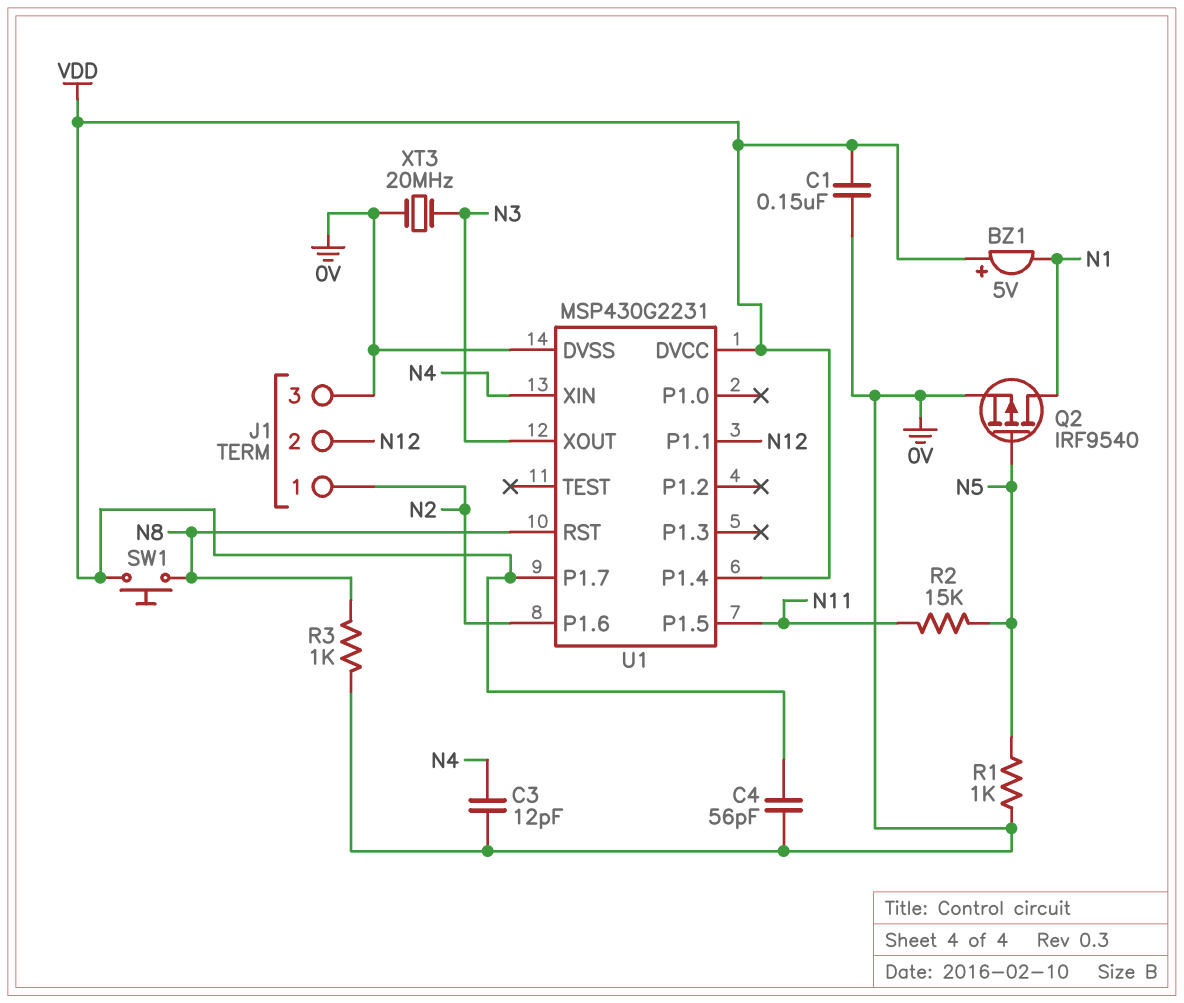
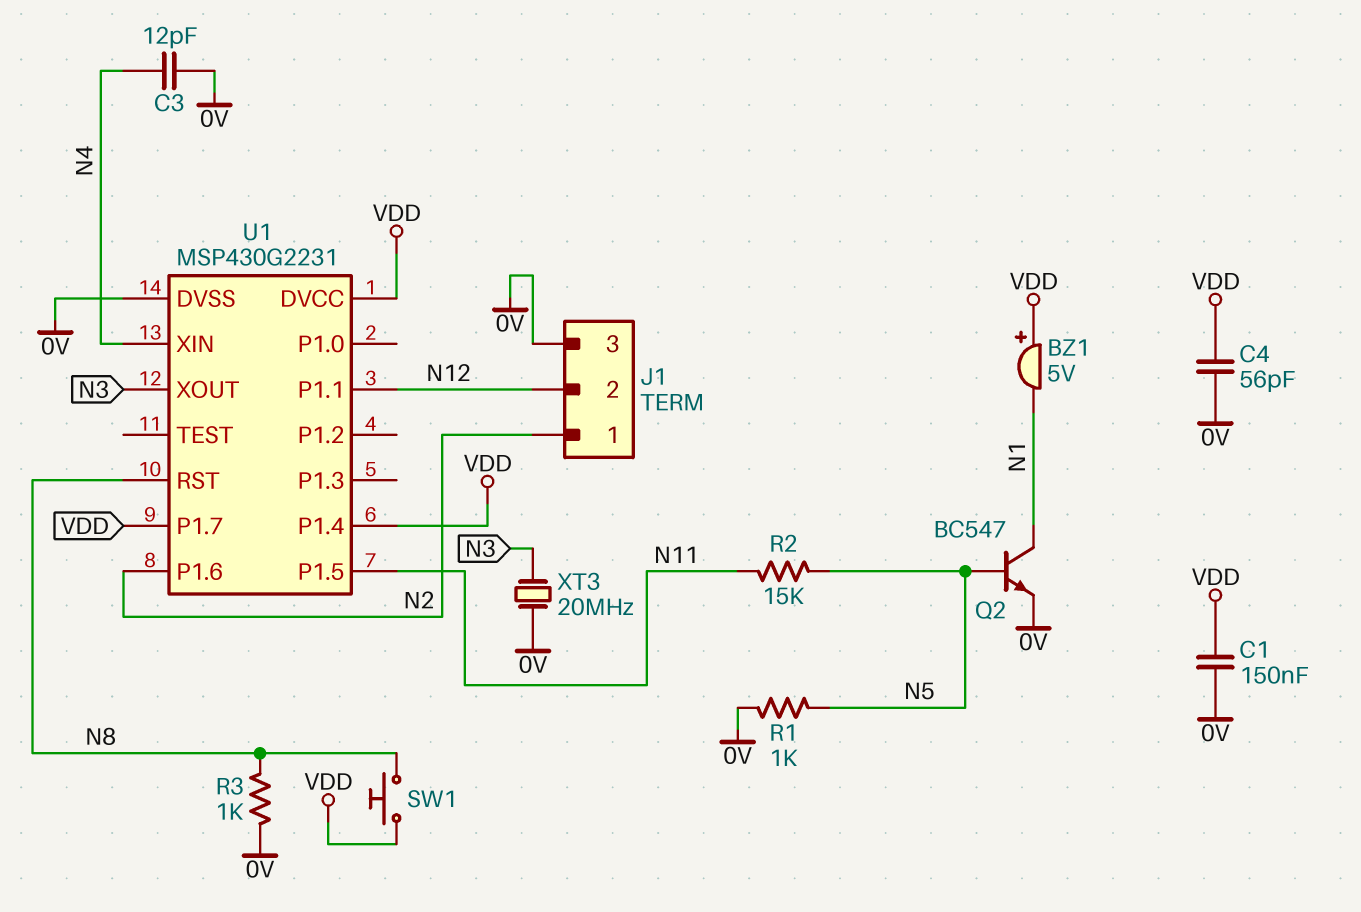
Q2: PMOS IRF9540 (G N5, D N1, S 0V) -> NPN BC547 (B N5, C N1, E 0V)

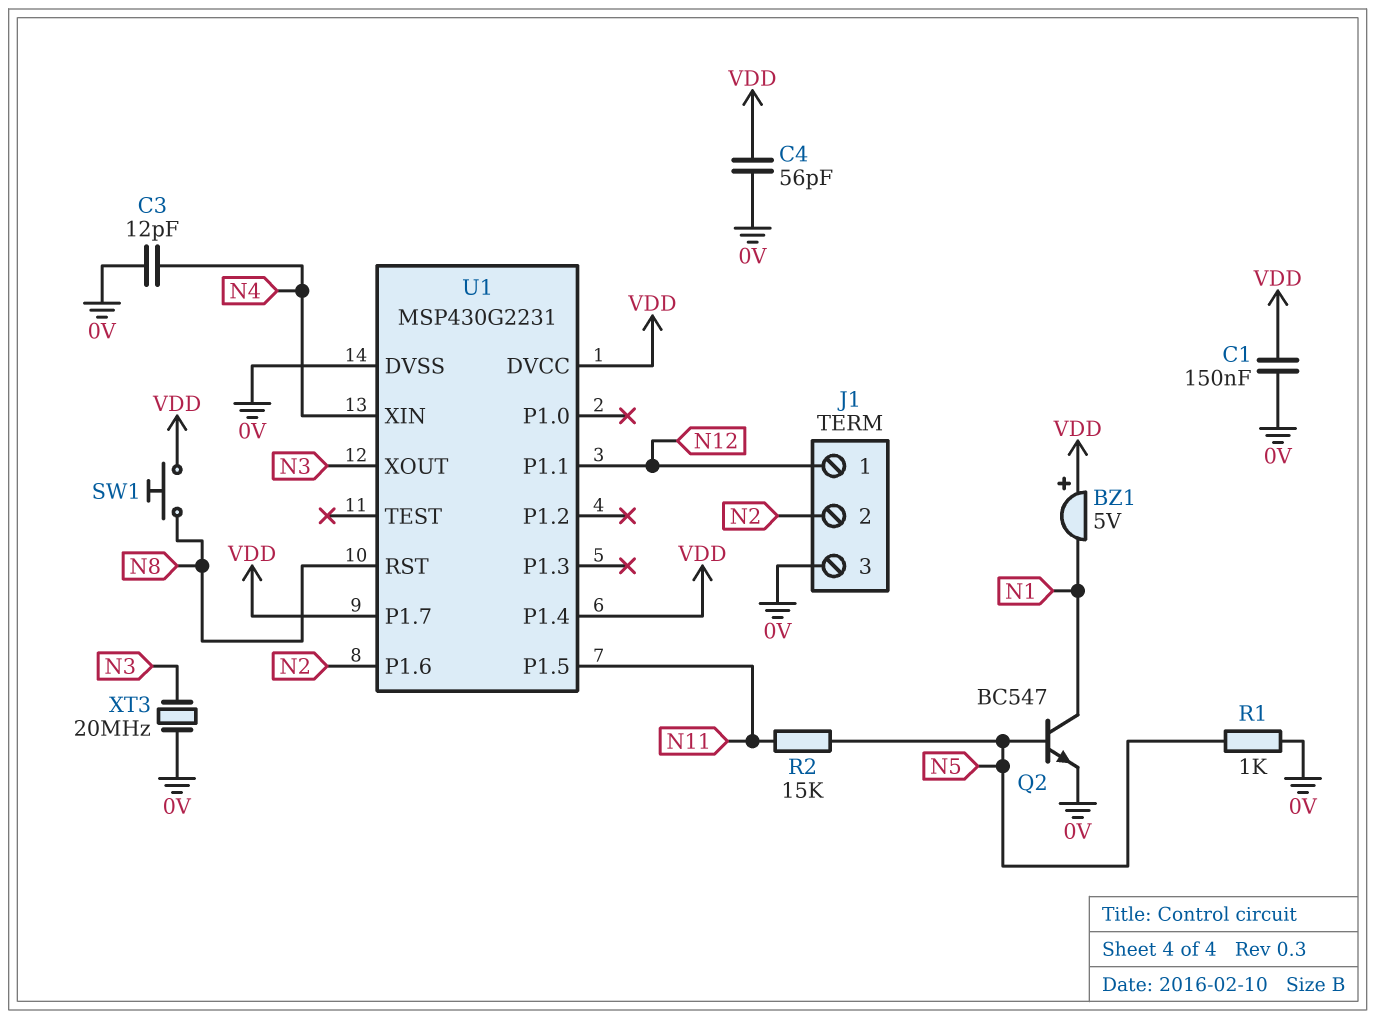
J1 pin 1: N2 -> N12
J1 pin 2: N12 -> N2
R3: 1k (0V, N8) -> none

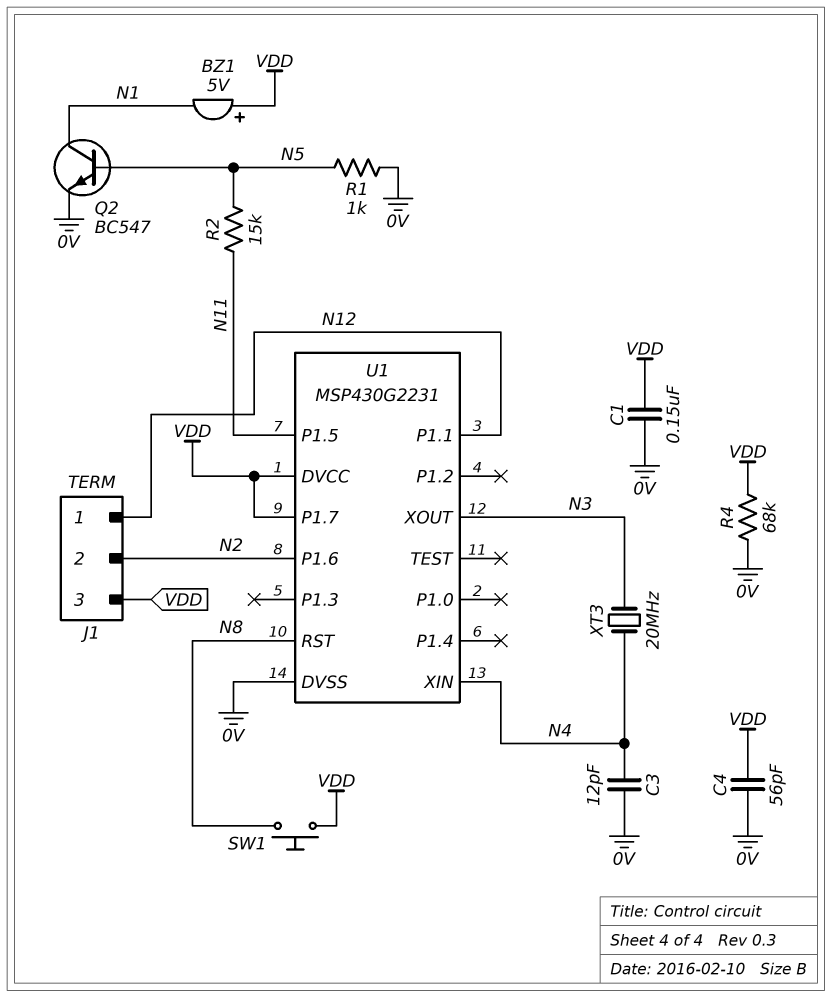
J1 pin 3: 0V -> VDD
R4: none -> 68k (0V, VDD)
U1 pin P1.4: VDD -> none
XT3: 20MHz (0V, N3) -> 20MHz (N3, N4)

